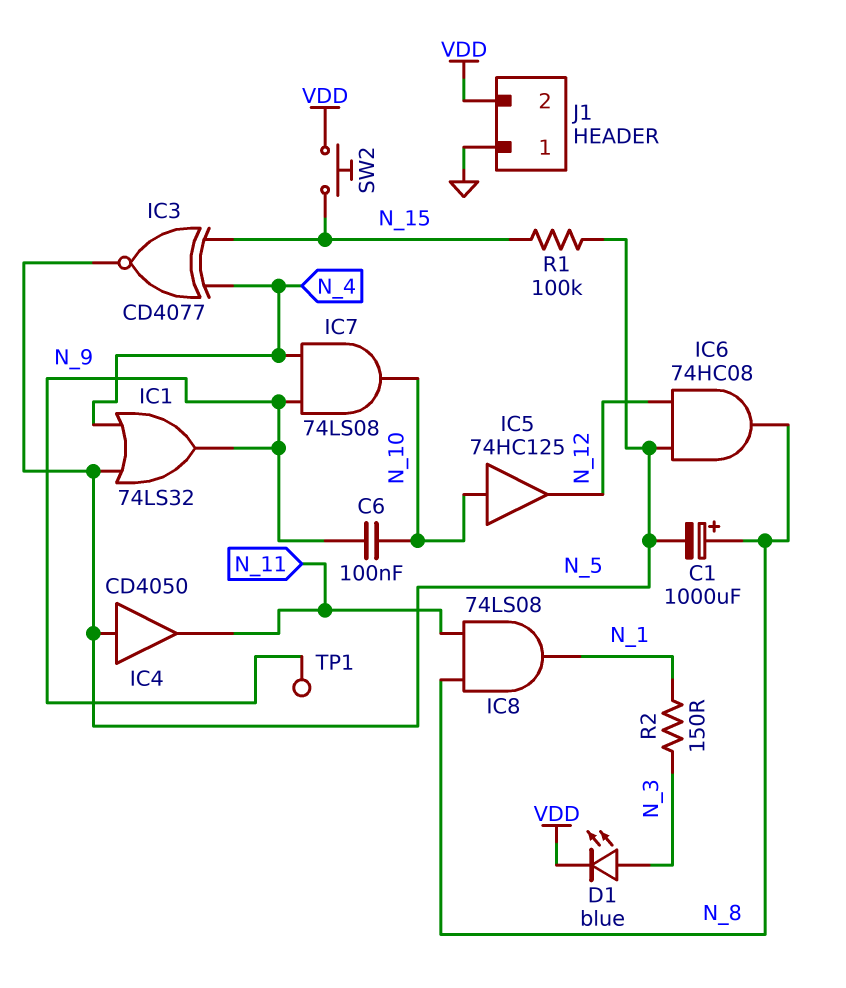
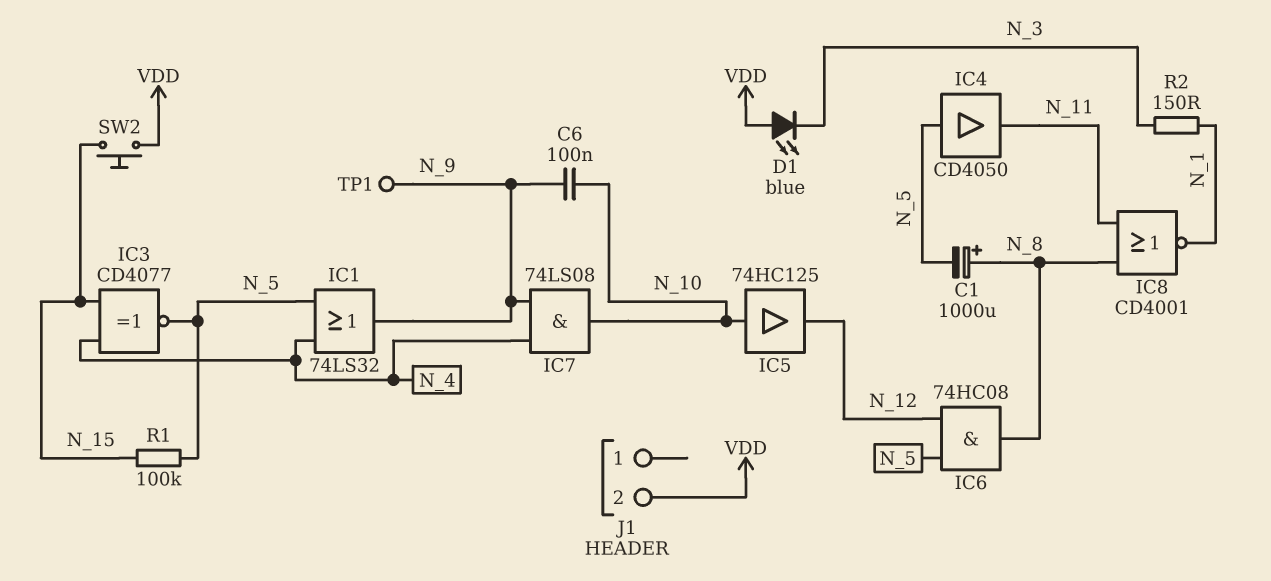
D1: LED blue (A N_3, K VDD) -> LED blue (A VDD, K N_3)
IC8: AND 74LS08 (in N_8, in N_11, out N_1) -> NOR CD4001 (in N_8, in N_11, out N_1)
J1 pin 1: GND -> none

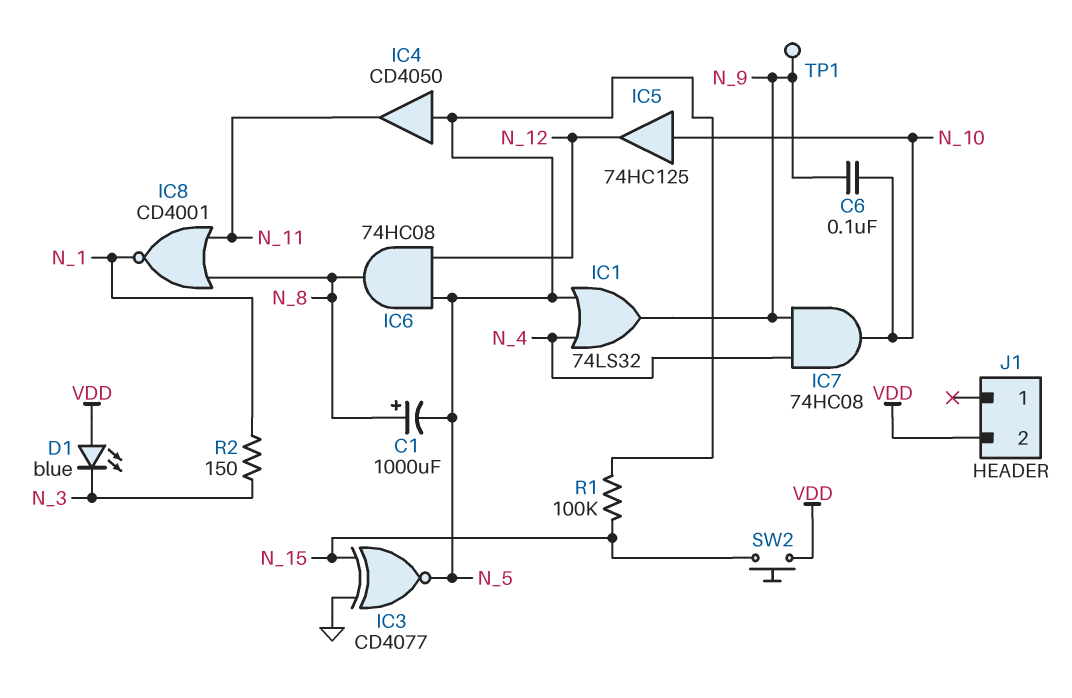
IC3: XNOR CD4077 (in N_4, in N_15, out N_5) -> XNOR CD4077 (in GND, in N_15, out N_5)
IC7: AND 74LS08 (in N_4, in N_9, out N_10) -> AND 74HC08 (in N_4, in N_9, out N_10)

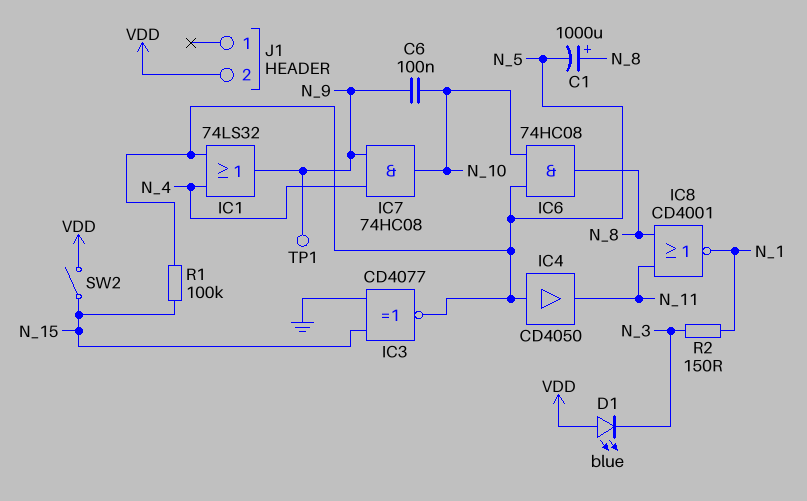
IC5: buffer 74HC125 (in N_10, out N_12) -> none
IC6: AND 74HC08 (in N_5, in N_12, out N_8) -> AND 74HC08 (in N_5, in N_10, out N_8)
SW2: button (N_15, VDD) -> switch (N_15, VDD)

